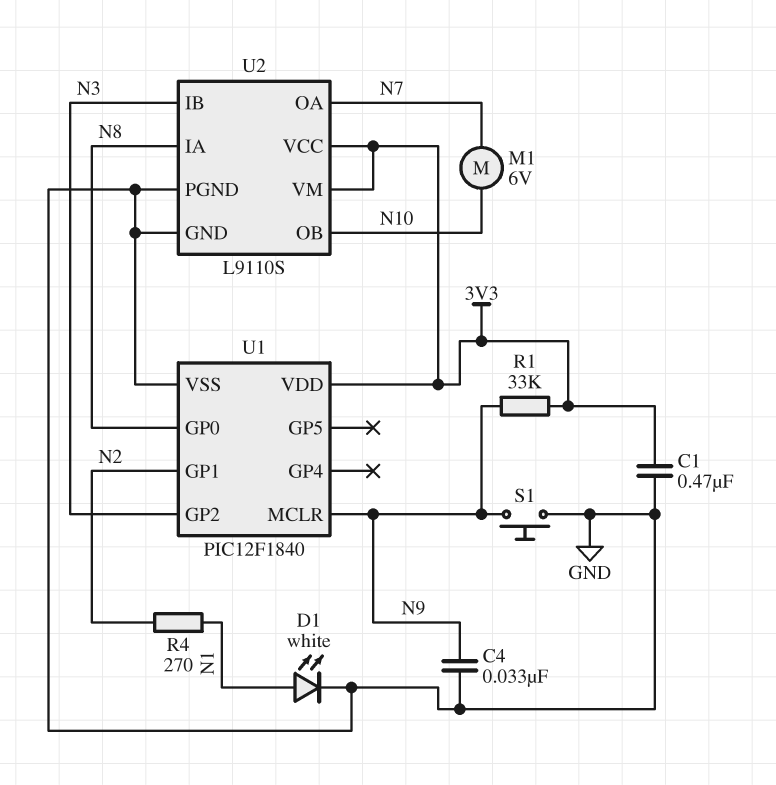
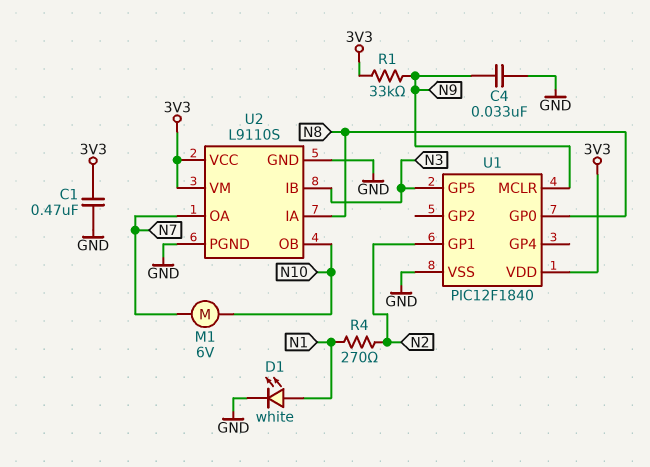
S1: button (GND, N9) -> none
U1 pin GP2: N3 -> none
U1 pin GP5: none -> N3

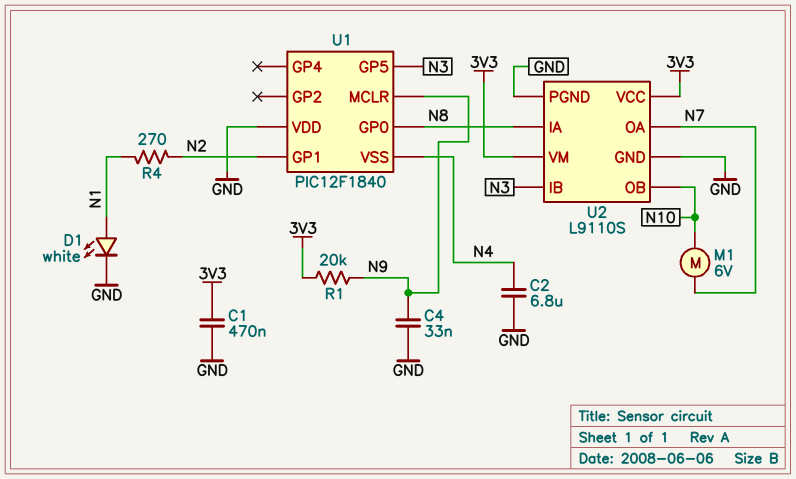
C2: none -> 6.8uF (GND, N4)
R1: 33k (3V3, N9) -> 20k (3V3, N9)
U1 pin VDD: 3V3 -> GND
U1 pin VSS: GND -> N4

